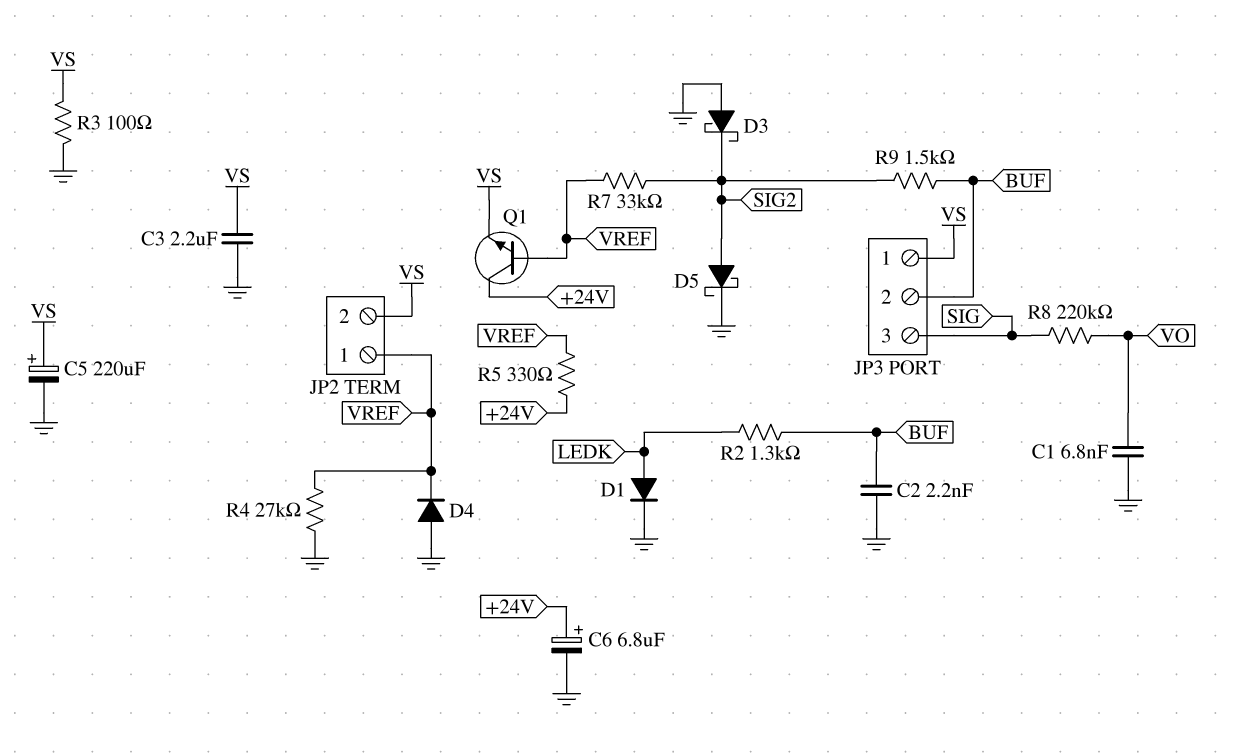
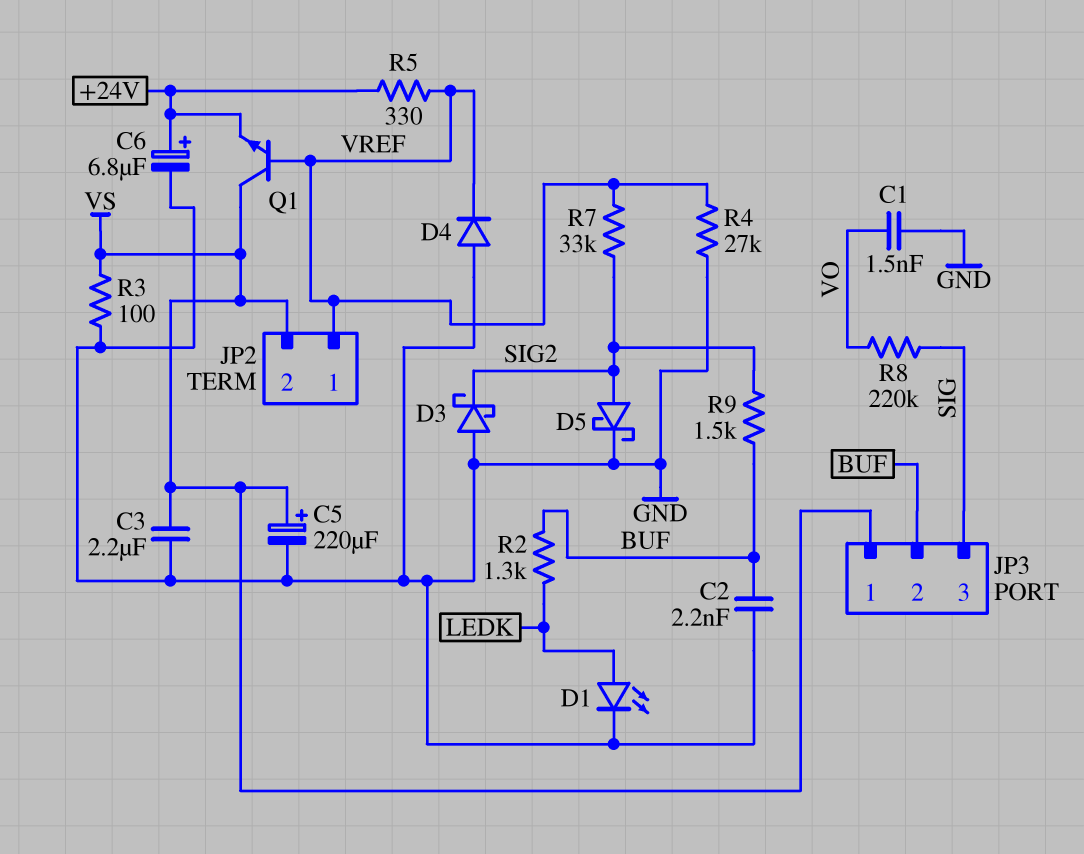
C1: 6.8nF (GND, VO) -> 1.5nF (GND, VO)
D1: diode (A LEDK, K GND) -> LED (A LEDK, K GND)
Q1: NPN (B VREF, C +24V, E VS) -> NPN (B VREF, C VS, E +24V)

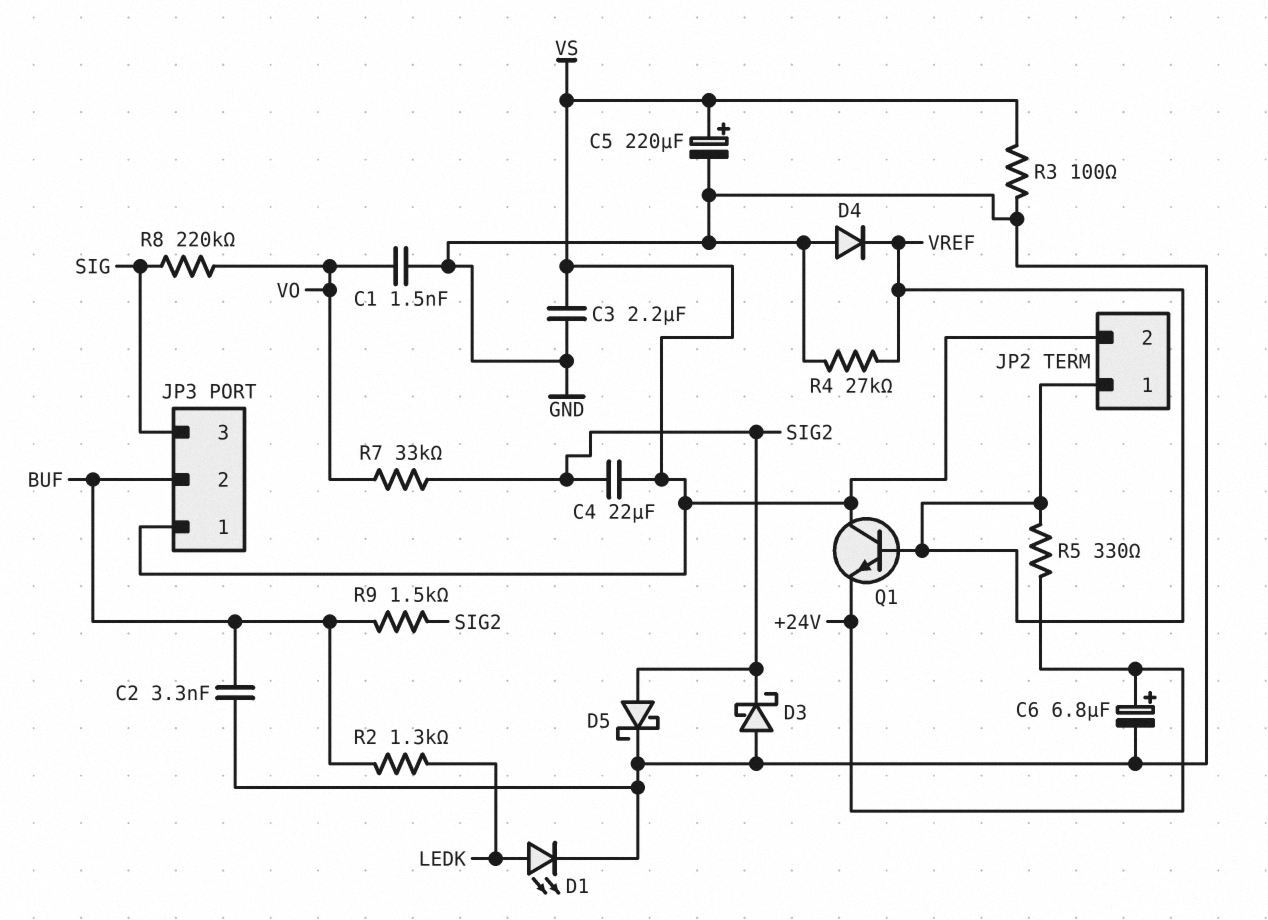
C2: 2.2nF (BUF, GND) -> 3.3nF (BUF, GND)
C4: none -> 22uF (SIG2, VS)
R7: 33k (SIG2, VREF) -> 33k (SIG2, VO)

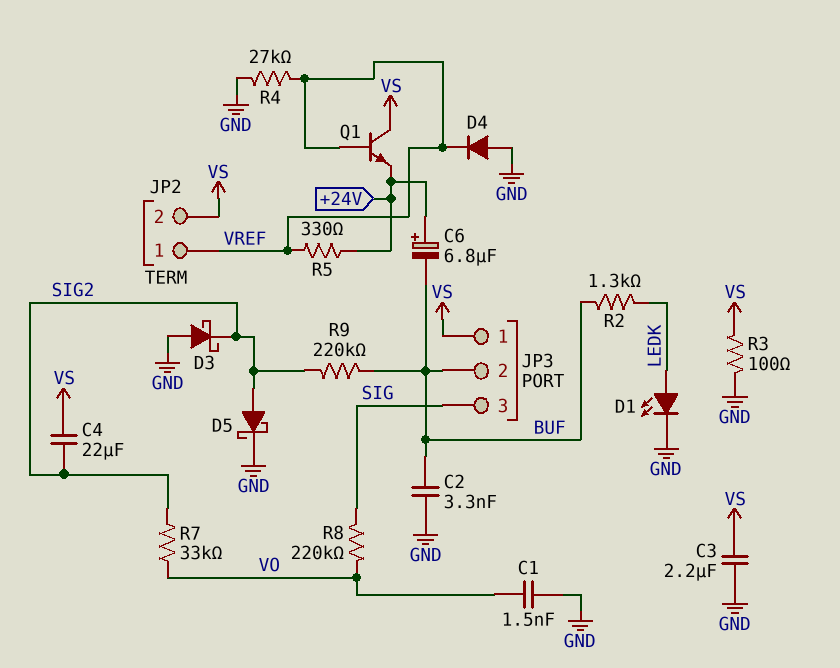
C5: 220uF (plus VS, minus GND) -> none
C6: 6.8uF (plus +24V, minus GND) -> 6.8uF (plus +24V, minus BUF)
R9: 1.5k (BUF, SIG2) -> 220k (BUF, SIG2)

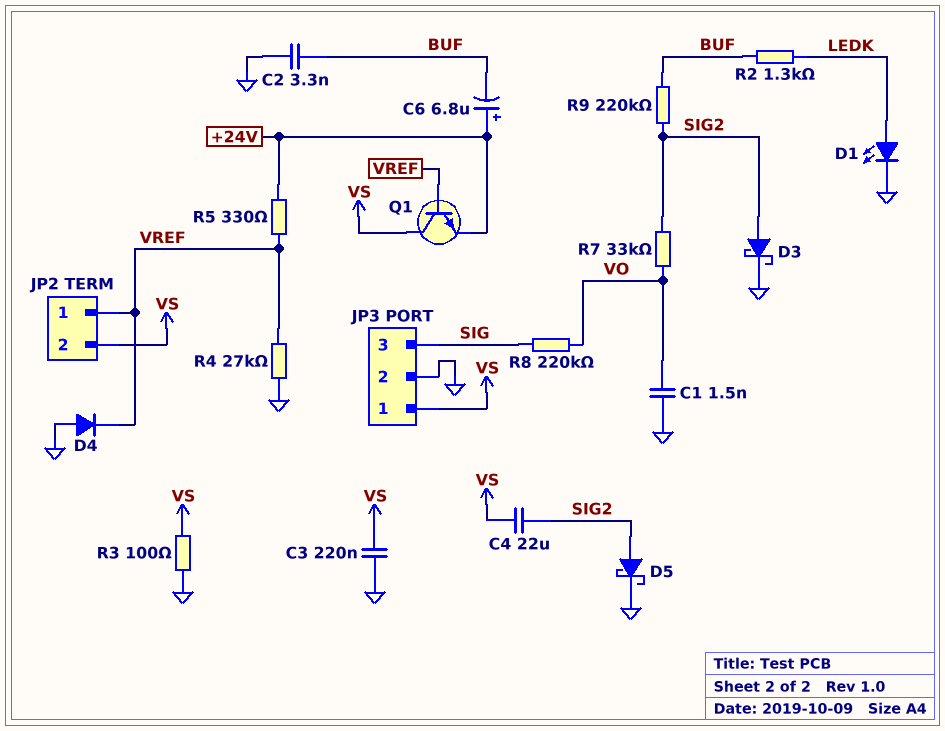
C3: 2.2uF (GND, VS) -> 220nF (GND, VS)
D3: schottky (A GND, K SIG2) -> schottky (A SIG2, K GND)
JP3 pin 2: BUF -> GND

